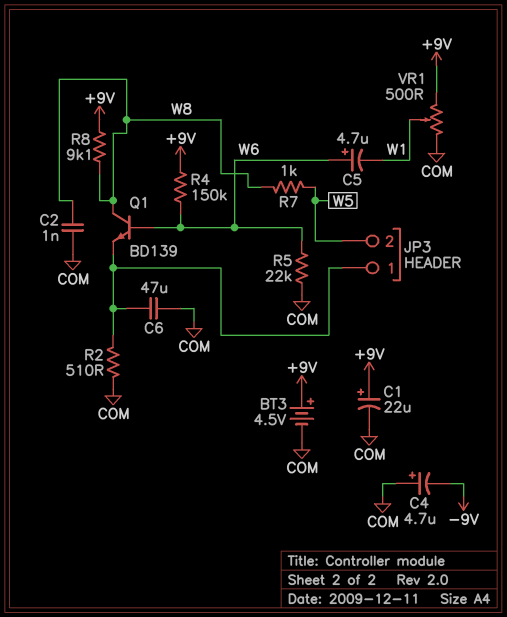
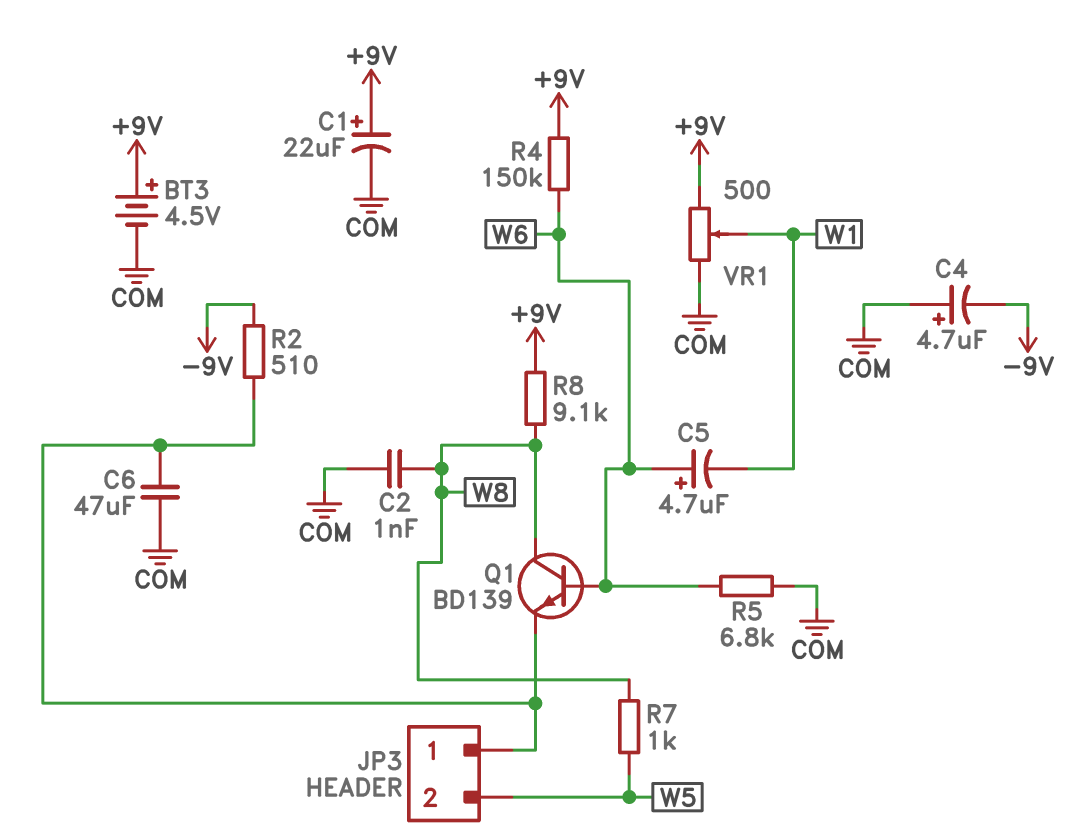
R2: 510 (COM, JP3/1) -> 510 (-9V, JP3/1)
R5: 22k (COM, W6) -> 6.8k (COM, W6)

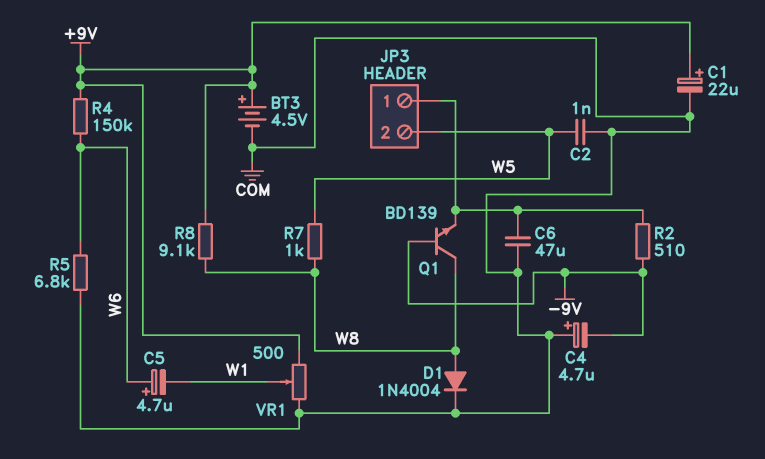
C2: 1nF (COM, W8) -> 1nF (COM, W5)
D1: none -> diode 1N4004 (A W8, K COM)
Q1: NPN BD139 (B W6, C W8, E JP3/1) -> NPN BD139 (B -9V, C W8, E JP3/1)

